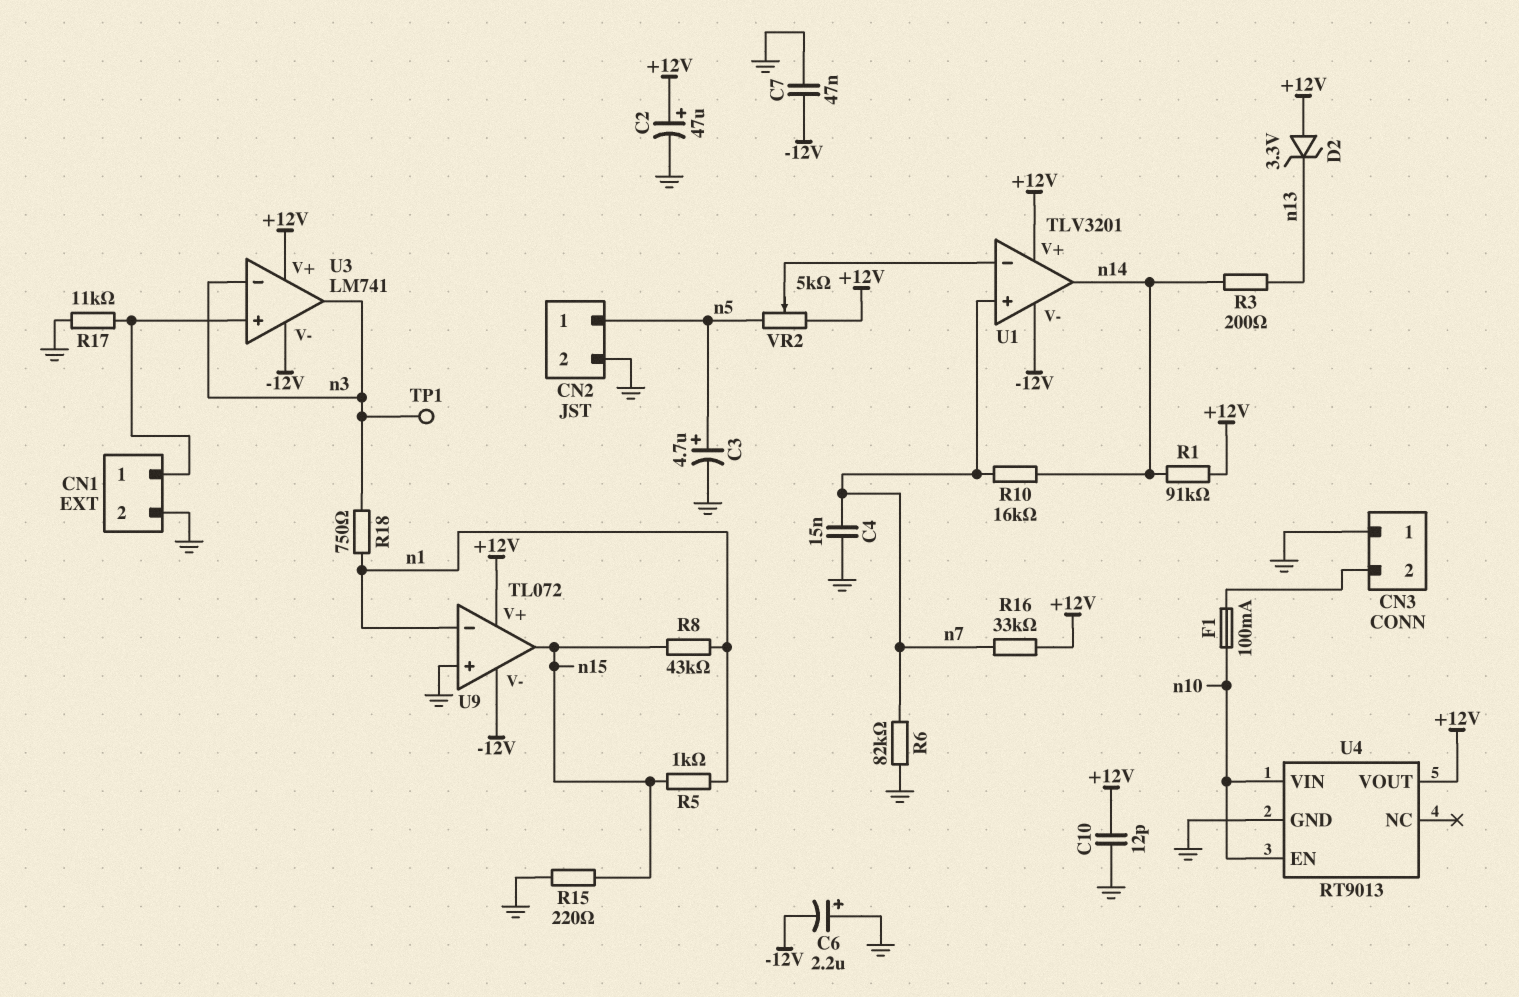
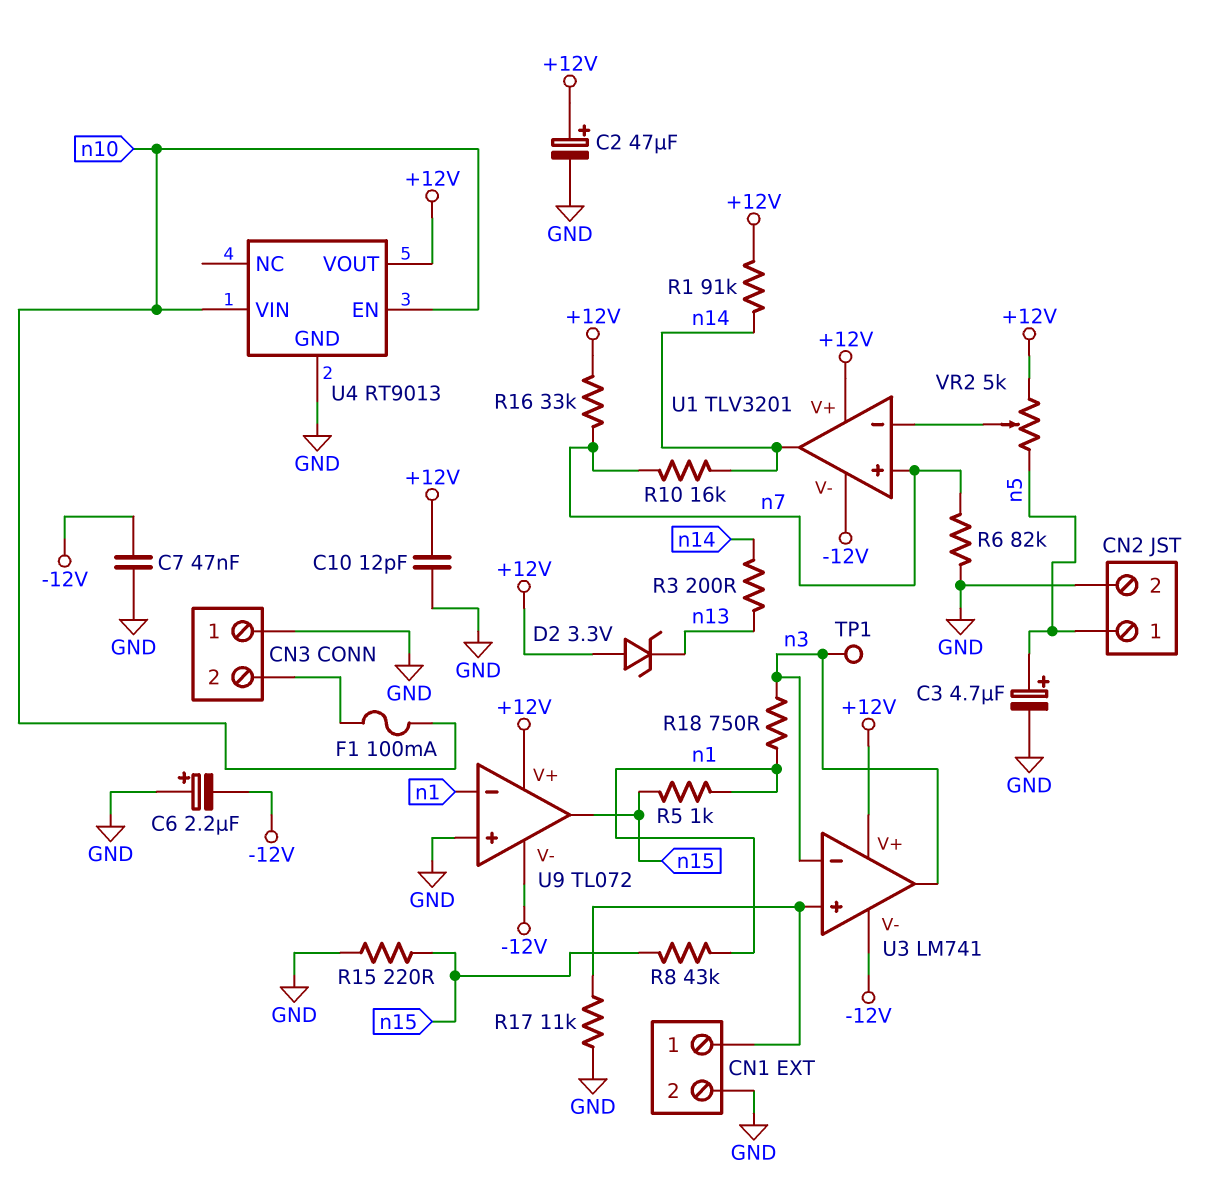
C4: 15nF (GND, n7) -> none

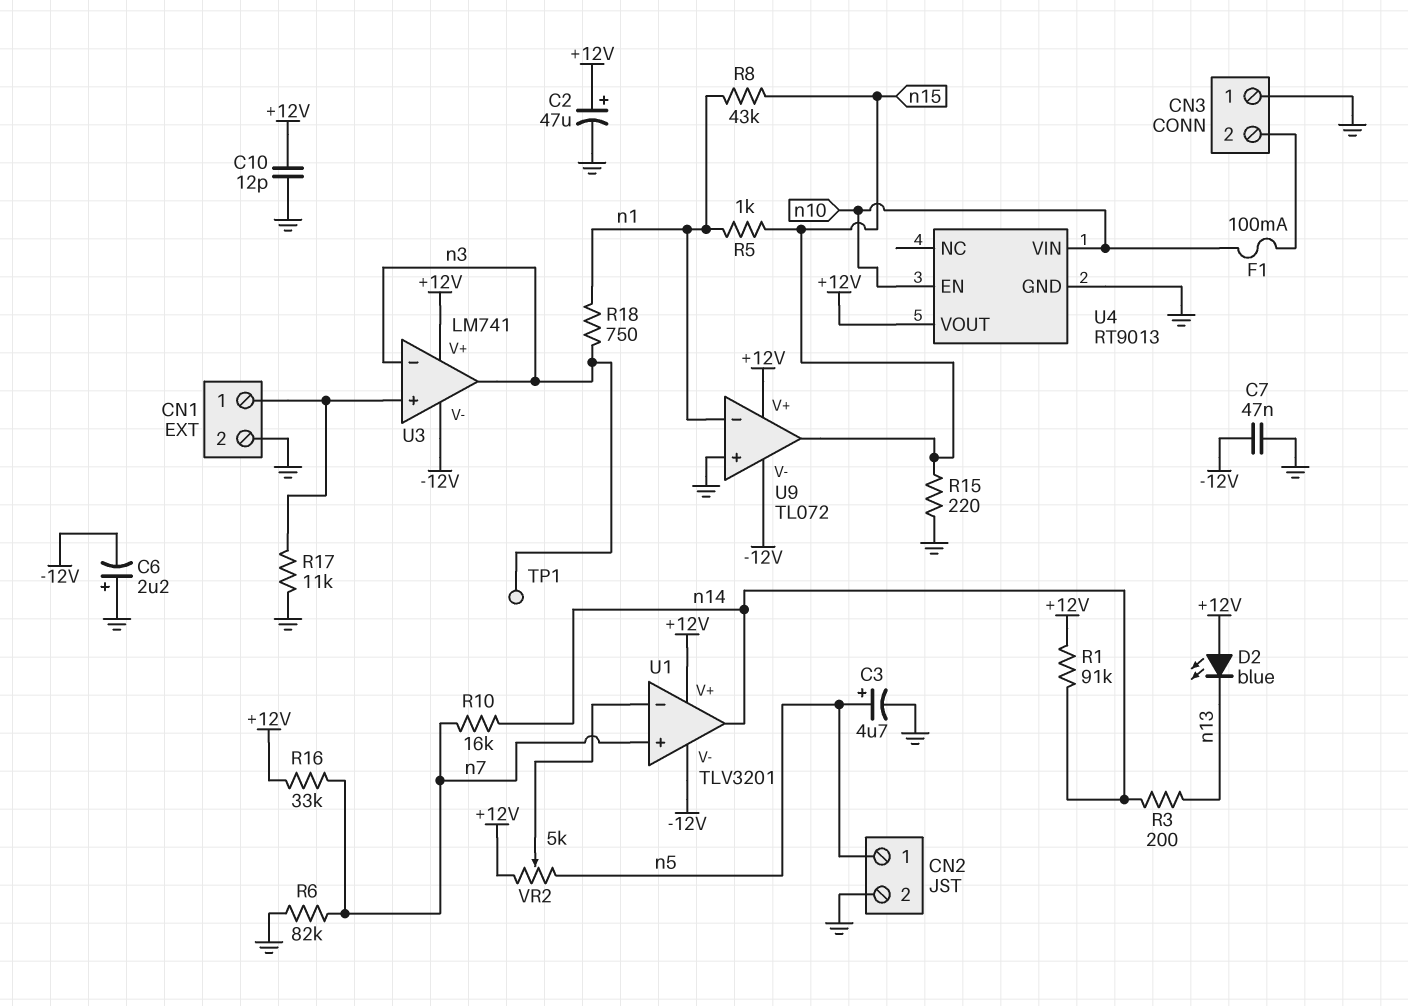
D2: zener 3.3V (A +12V, K n13) -> LED blue (A +12V, K n13)

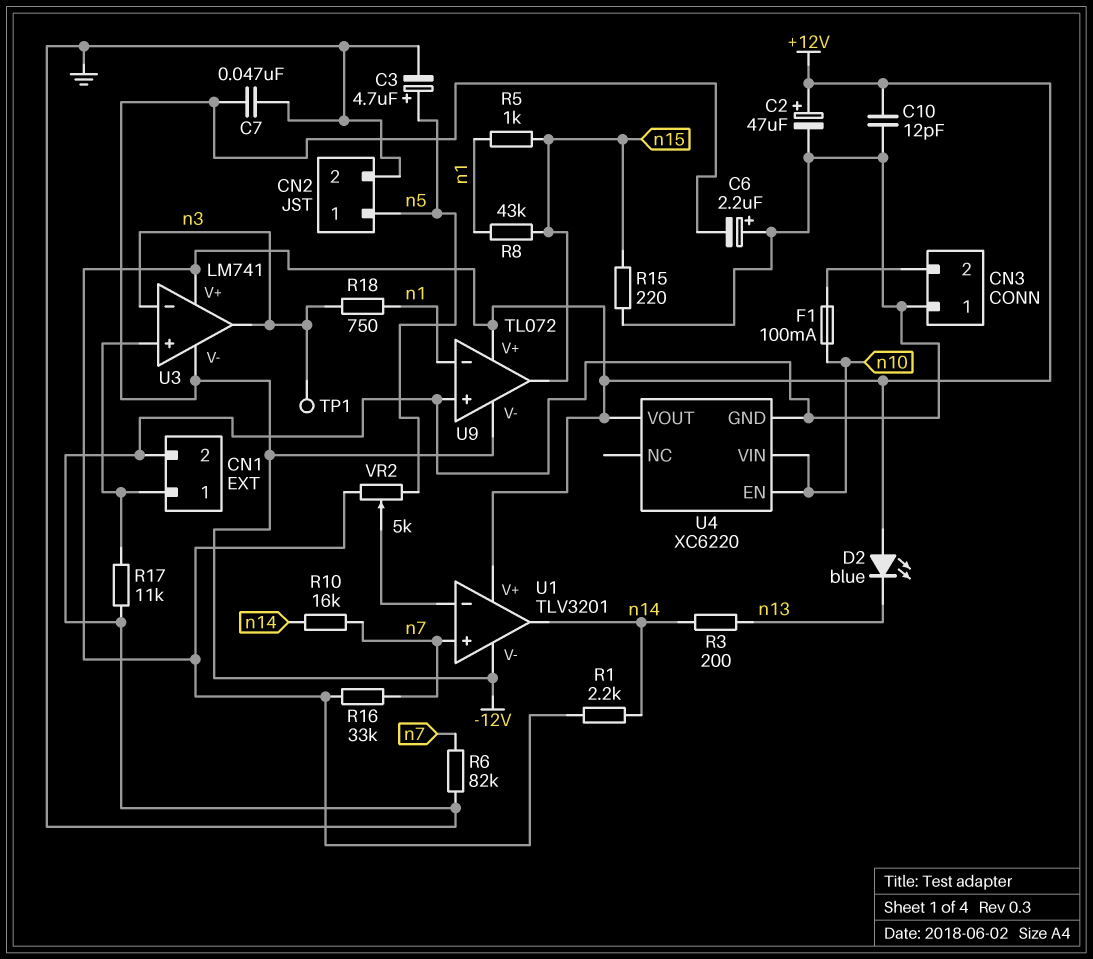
R1: 91k (+12V, n14) -> 2.2k (+12V, n14)
U4: RT9013 -> XC6220

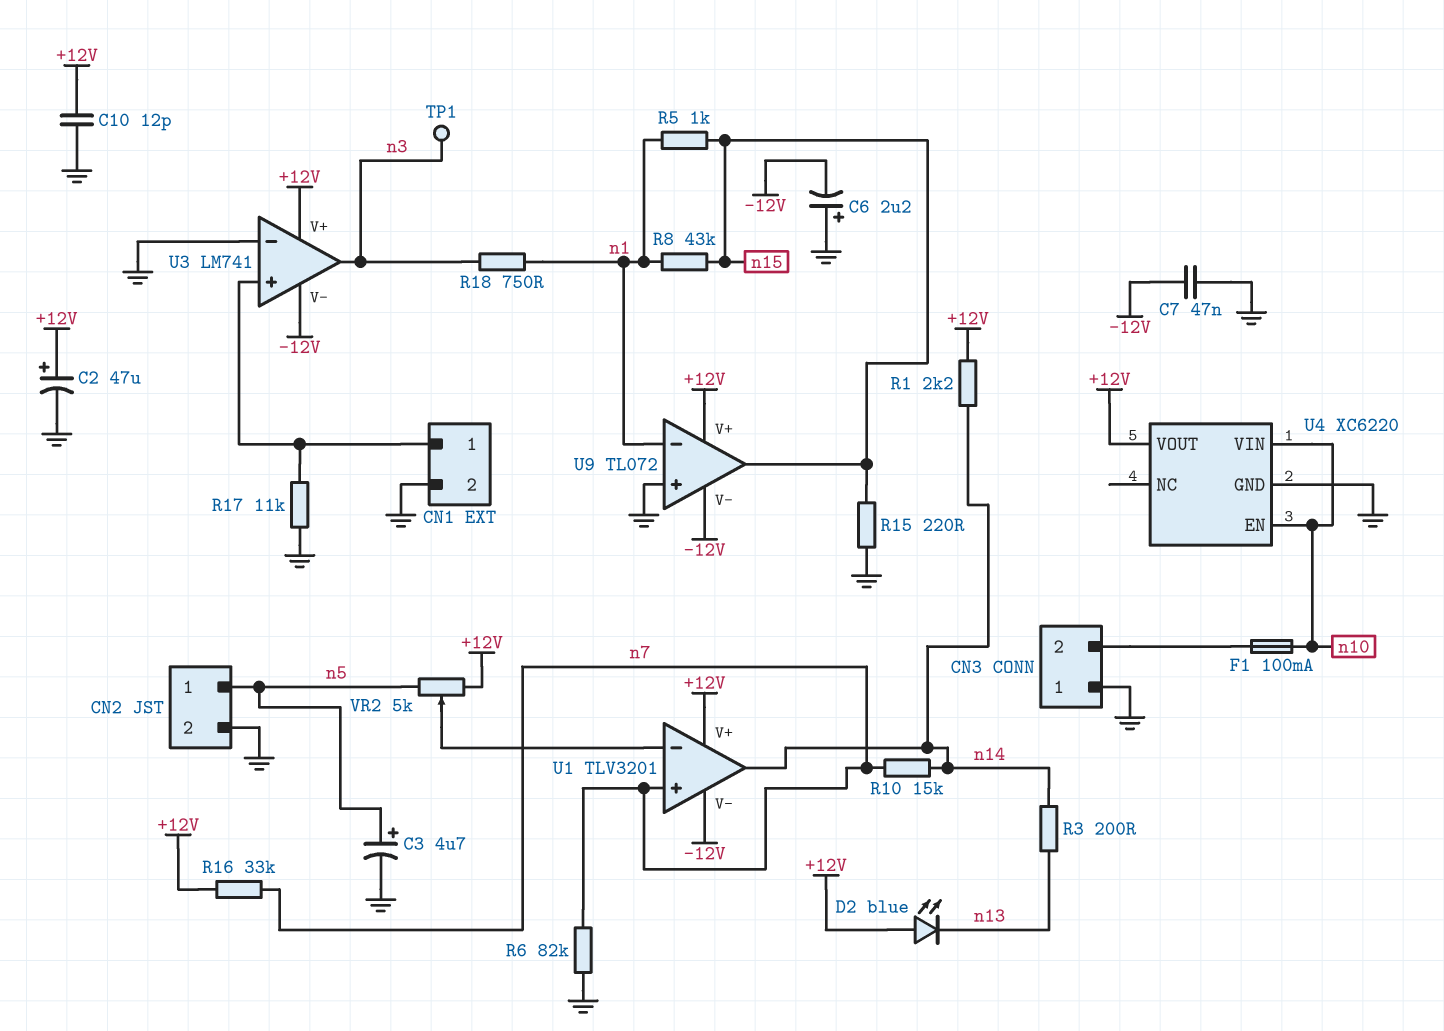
R10: 16k (n7, n14) -> 15k (n7, n14)
U3 pin in-: n3 -> GND

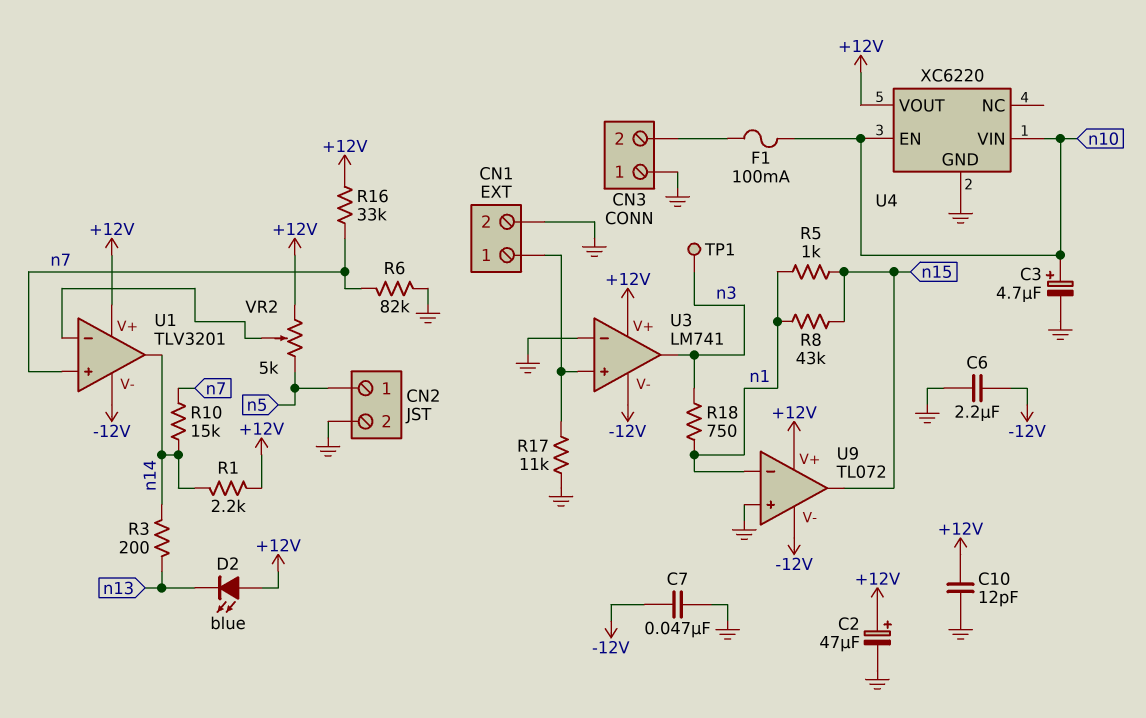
C3: 4.7uF (plus n5, minus GND) -> 4.7uF (plus n10, minus GND)
C6: 2.2uF (plus GND, minus -12V) -> 2.2uF (-12V, GND)
R15: 220 (GND, n15) -> none

